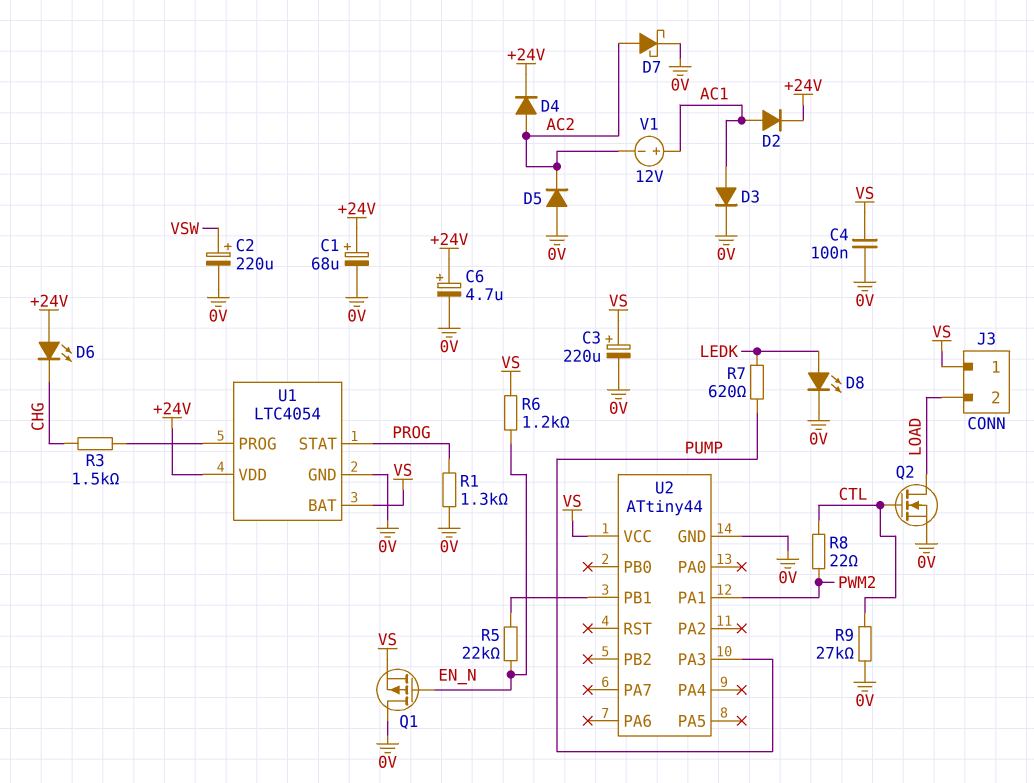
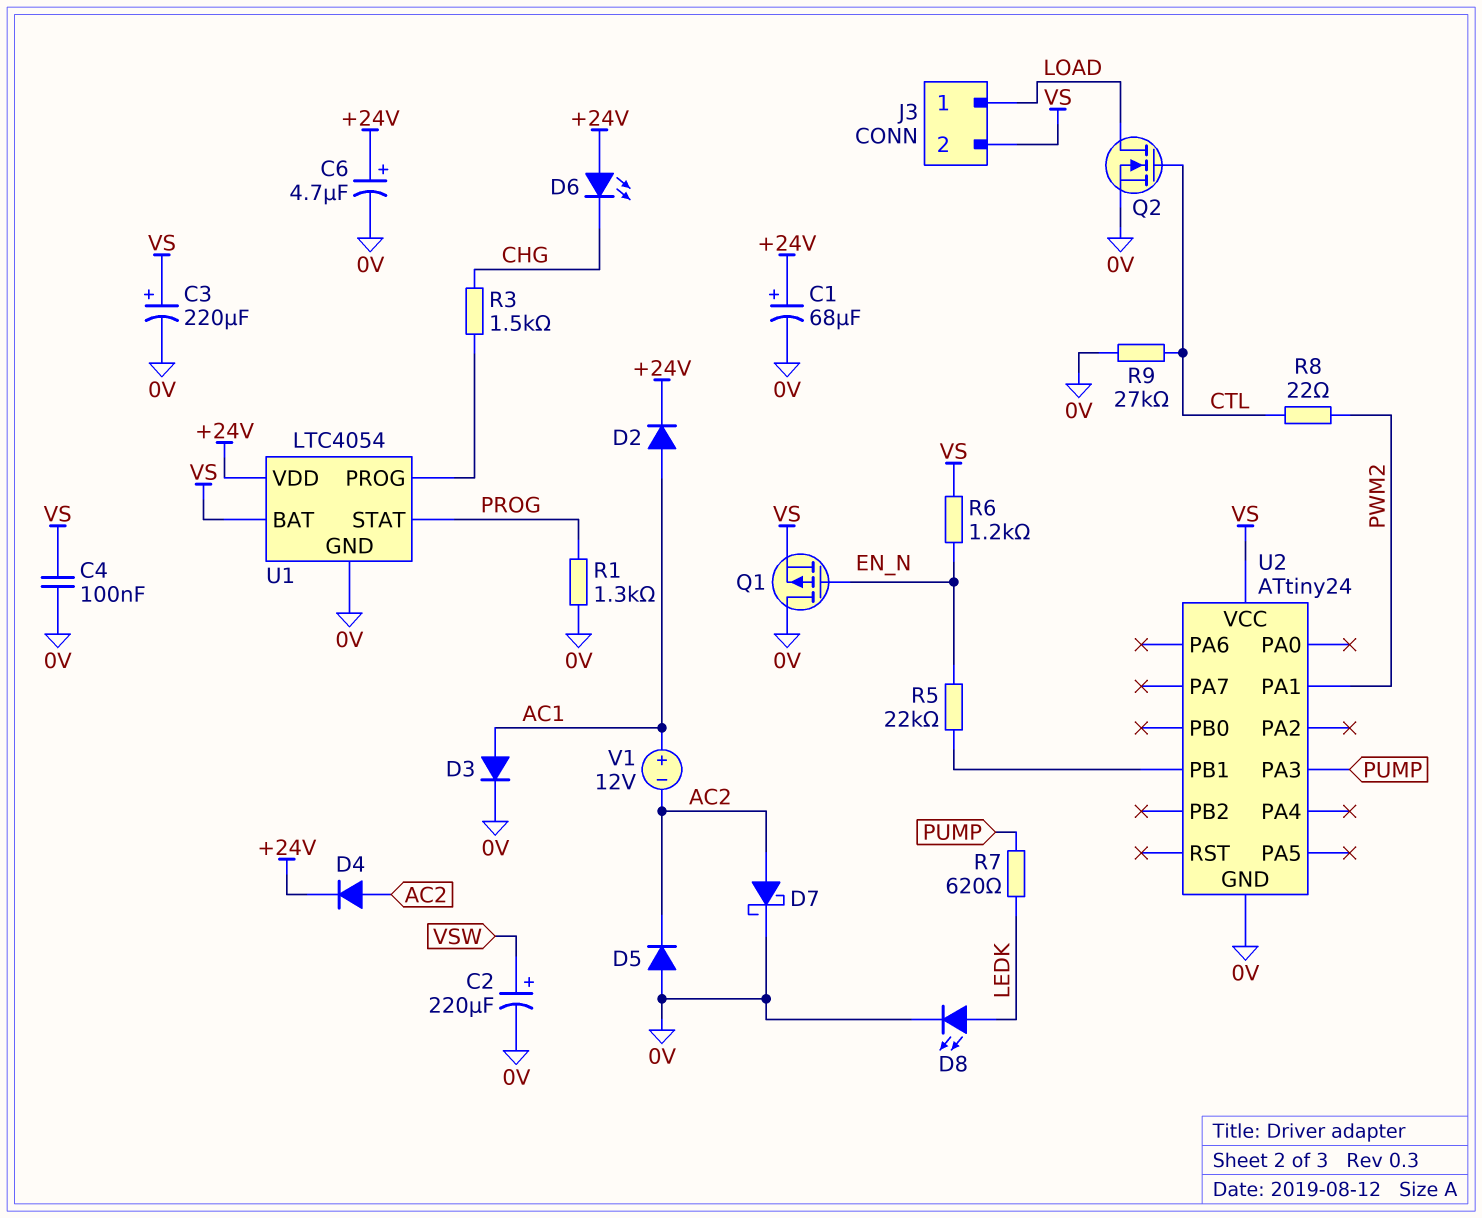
J3 pin 1: VS -> LOAD
J3 pin 2: LOAD -> VS
U2: ATtiny44 -> ATtiny24

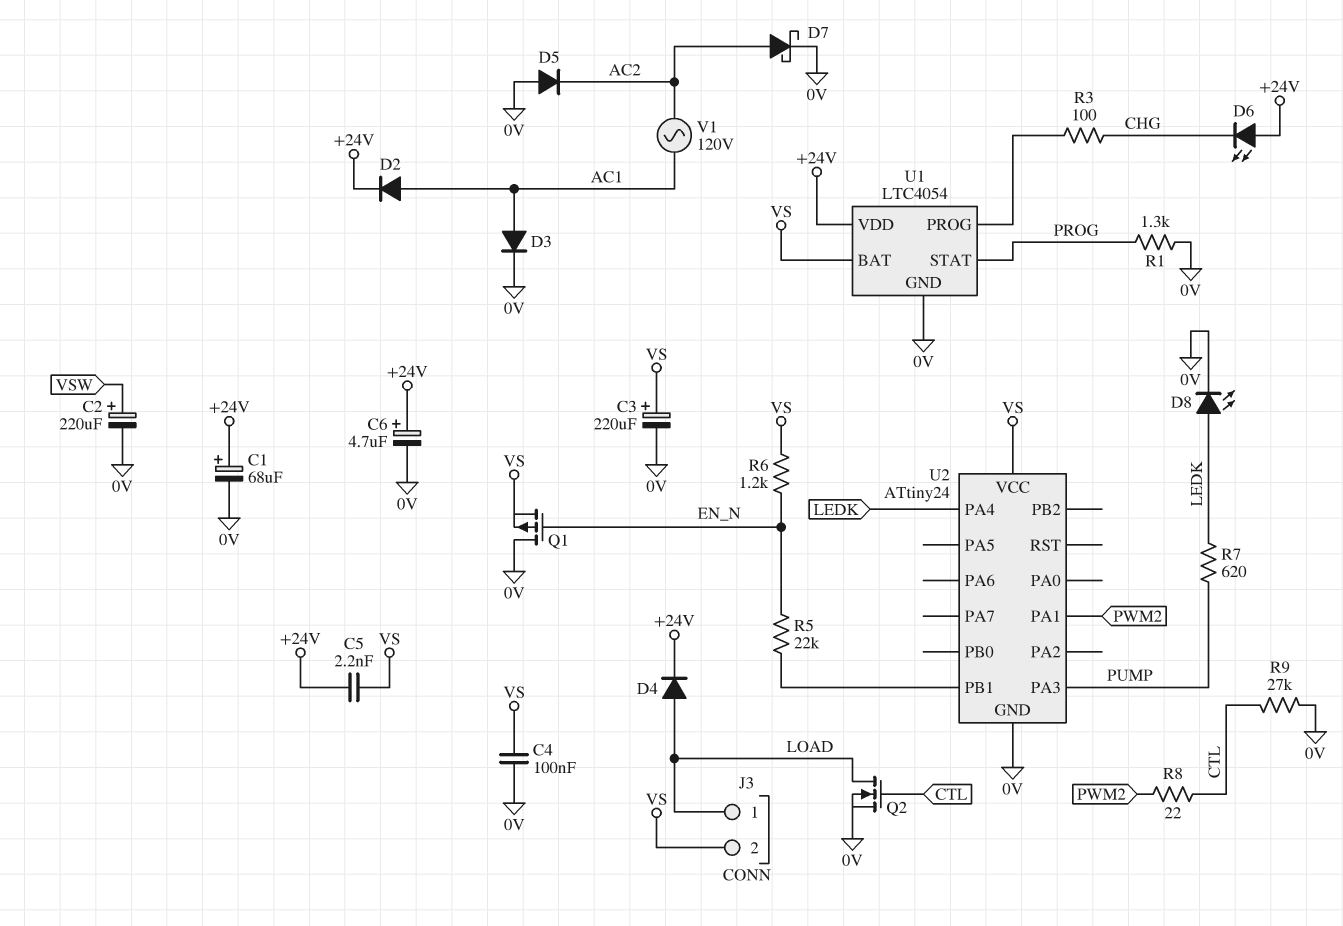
C5: none -> 2.2nF (+24V, VS)
D4: diode (A AC2, K +24V) -> diode (A LOAD, K +24V)
R3: 1.5k (CHG, U1/PROG) -> 100 (CHG, U1/PROG)
U2 pin PA4: none -> LEDK
V1: 12V (plus AC1, minus AC2) -> AC 120V (AC1, AC2)

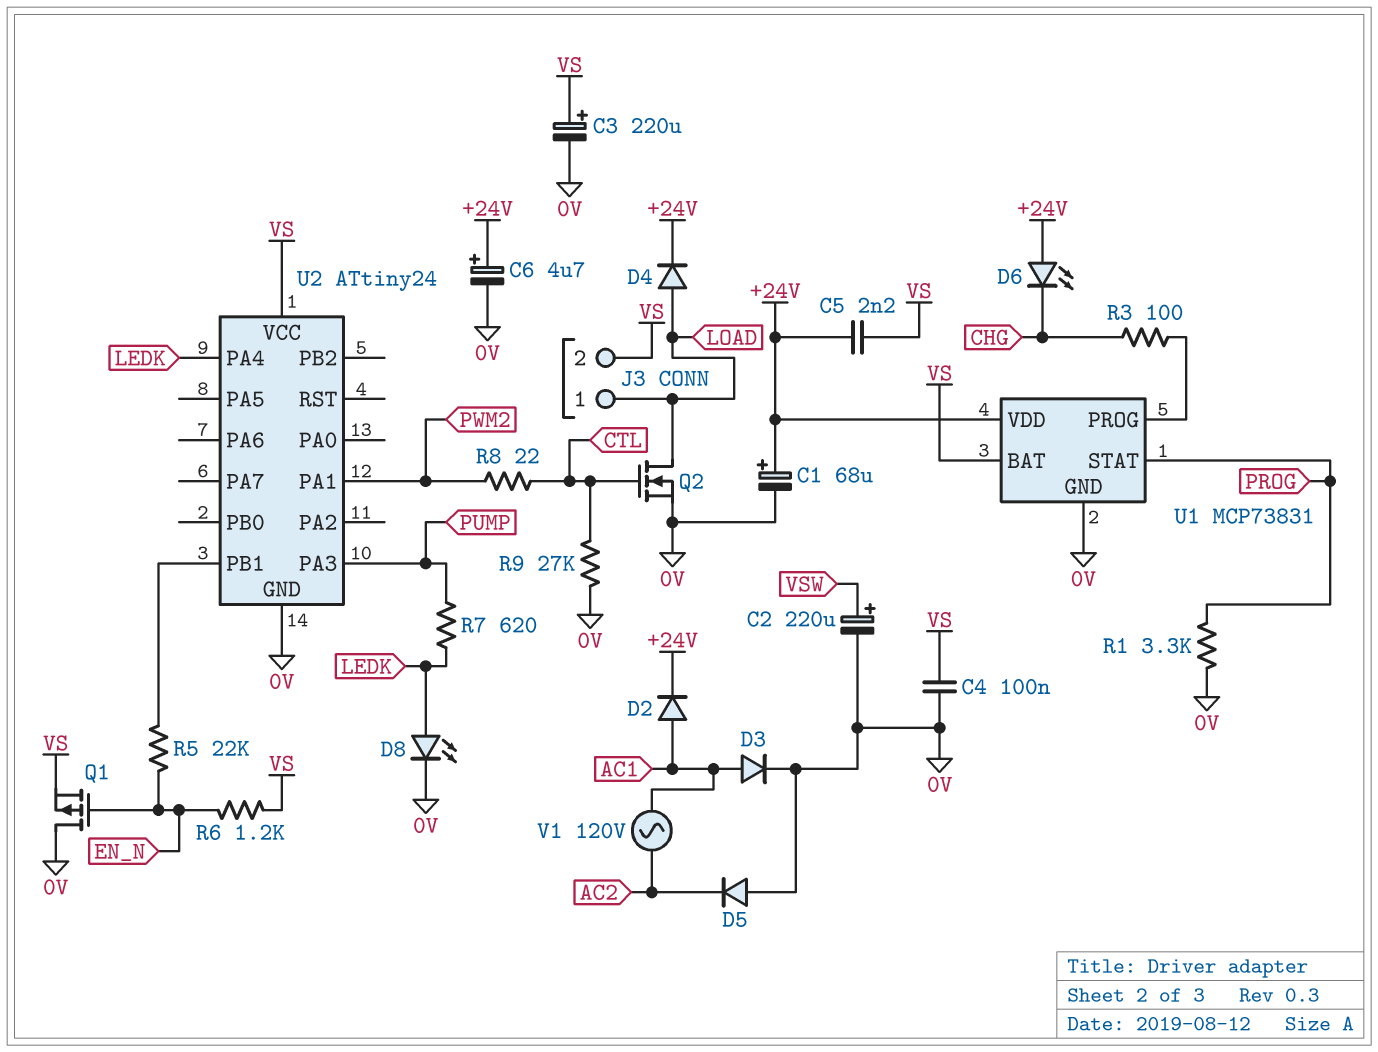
D7: schottky (A AC2, K 0V) -> none
R1: 1.3k (0V, PROG) -> 3.3k (0V, PROG)
U1: LTC4054 -> MCP73831

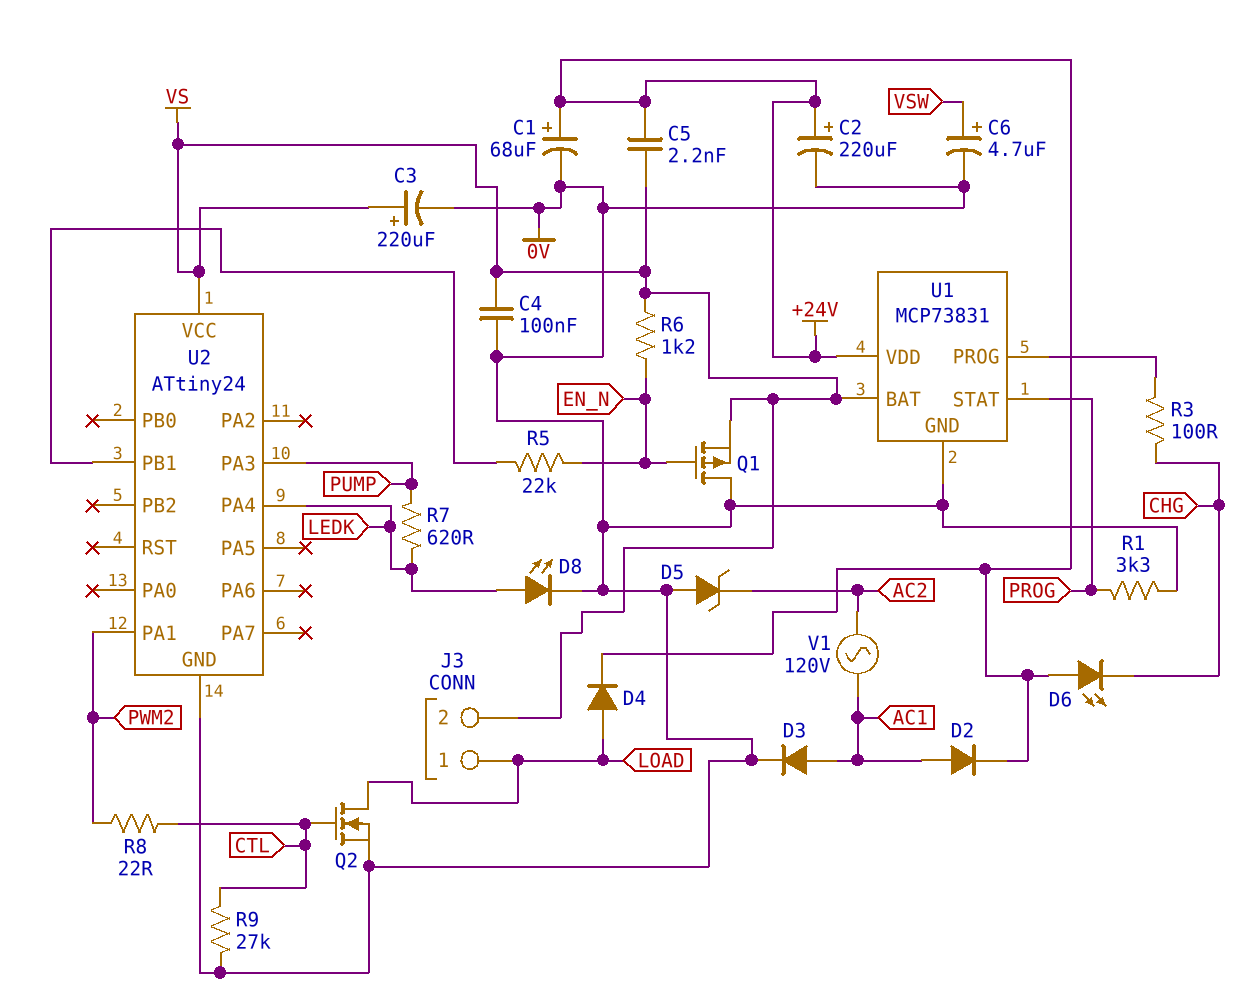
C2: 220uF (plus VSW, minus 0V) -> 220uF (plus +24V, minus 0V)
C6: 4.7uF (plus +24V, minus 0V) -> 4.7uF (plus VSW, minus 0V)
D5: diode (A 0V, K AC2) -> zener (A 0V, K AC2)

